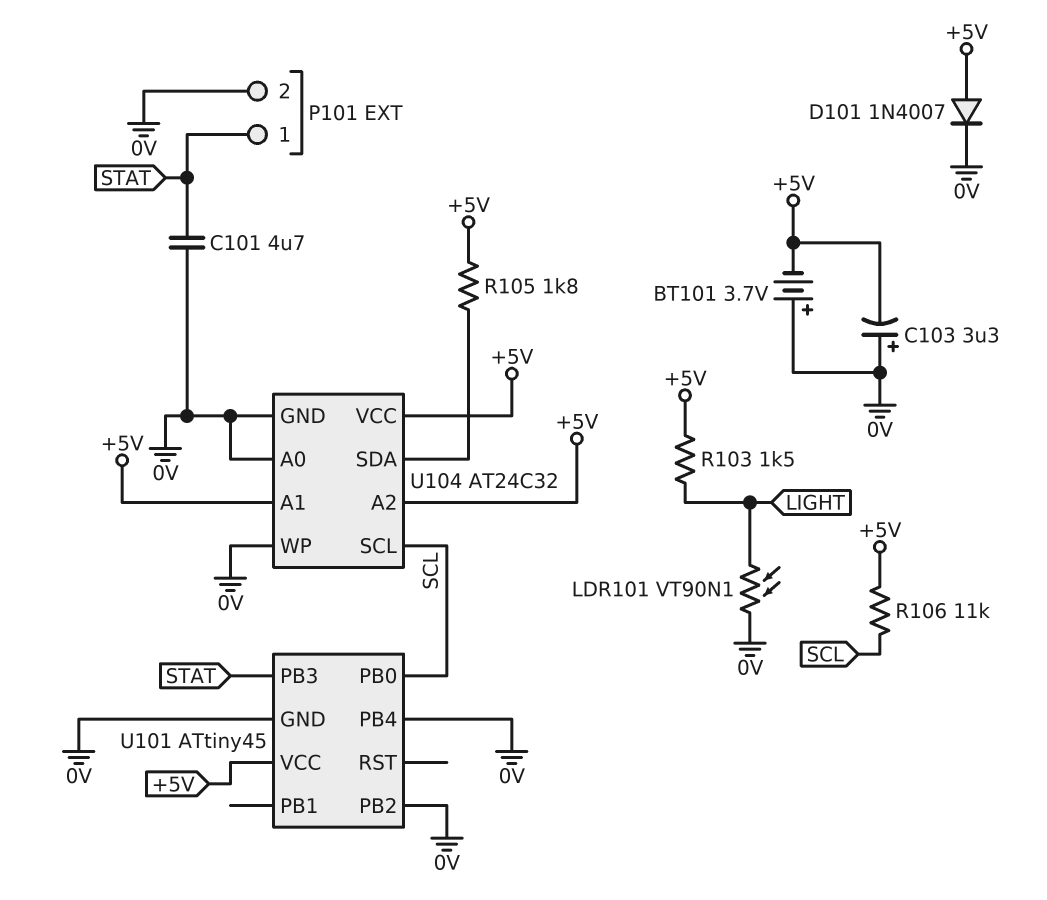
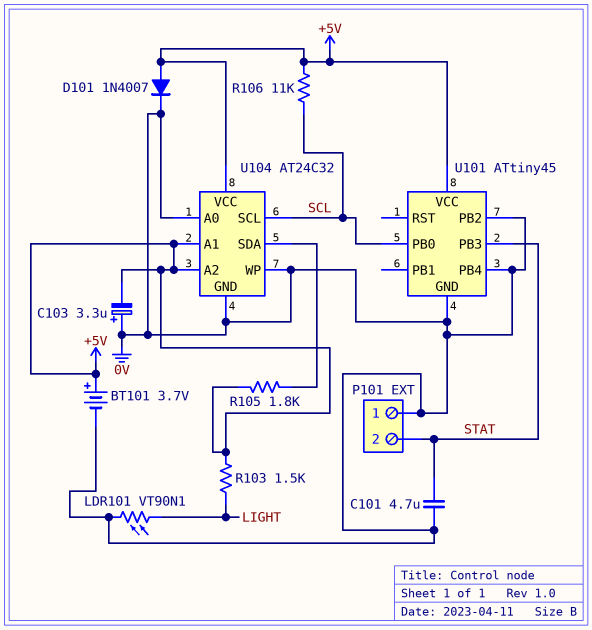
BT101: 3.7V (plus 0V, minus +5V) -> 3.7V (plus +5V, minus 0V)
P101 pin 1: STAT -> 0V
P101 pin 2: 0V -> STAT

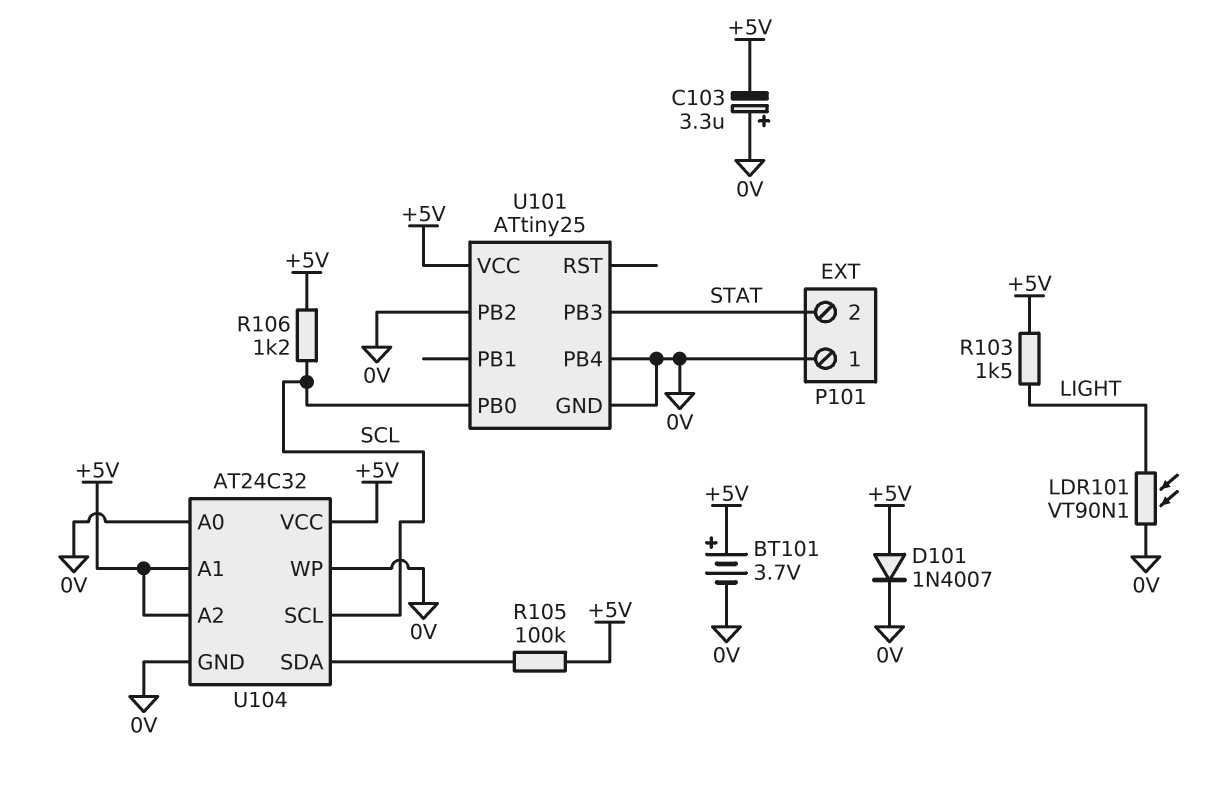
C101: 4.7uF (0V, STAT) -> none
R105: 1.8k (+5V, U104/SDA) -> 100k (+5V, U104/SDA)
R106: 11k (+5V, SCL) -> 1.2k (+5V, SCL)
U101: ATtiny45 -> ATtiny25

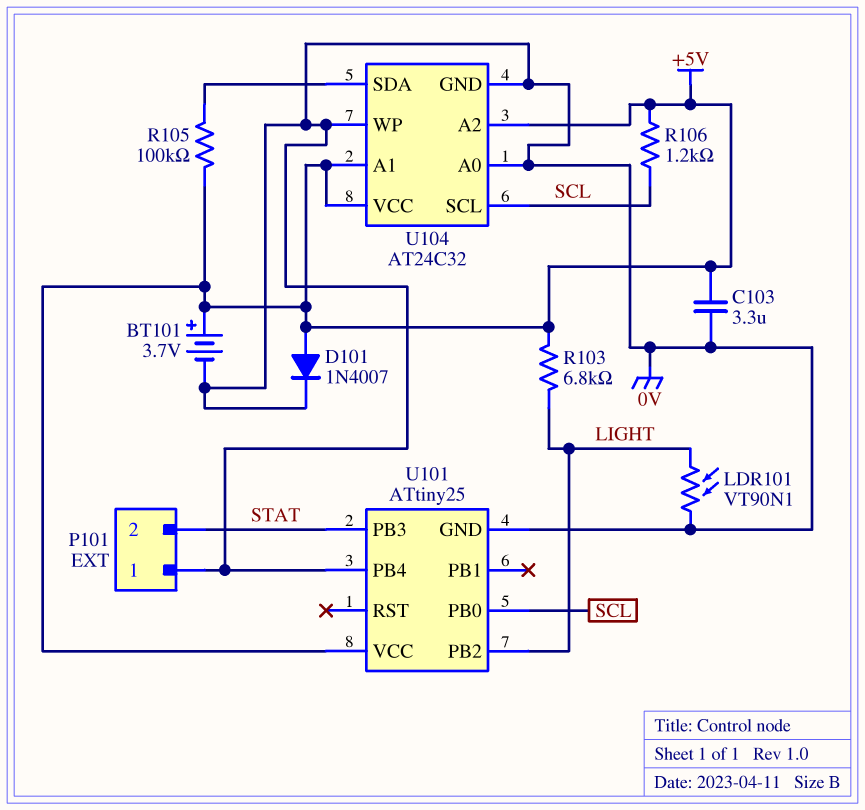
C103: 3.3uF (plus 0V, minus +5V) -> 3.3uF (+5V, 0V)
R103: 1.5k (+5V, LIGHT) -> 6.8k (+5V, LIGHT)
U101 pin PB2: 0V -> LIGHT

